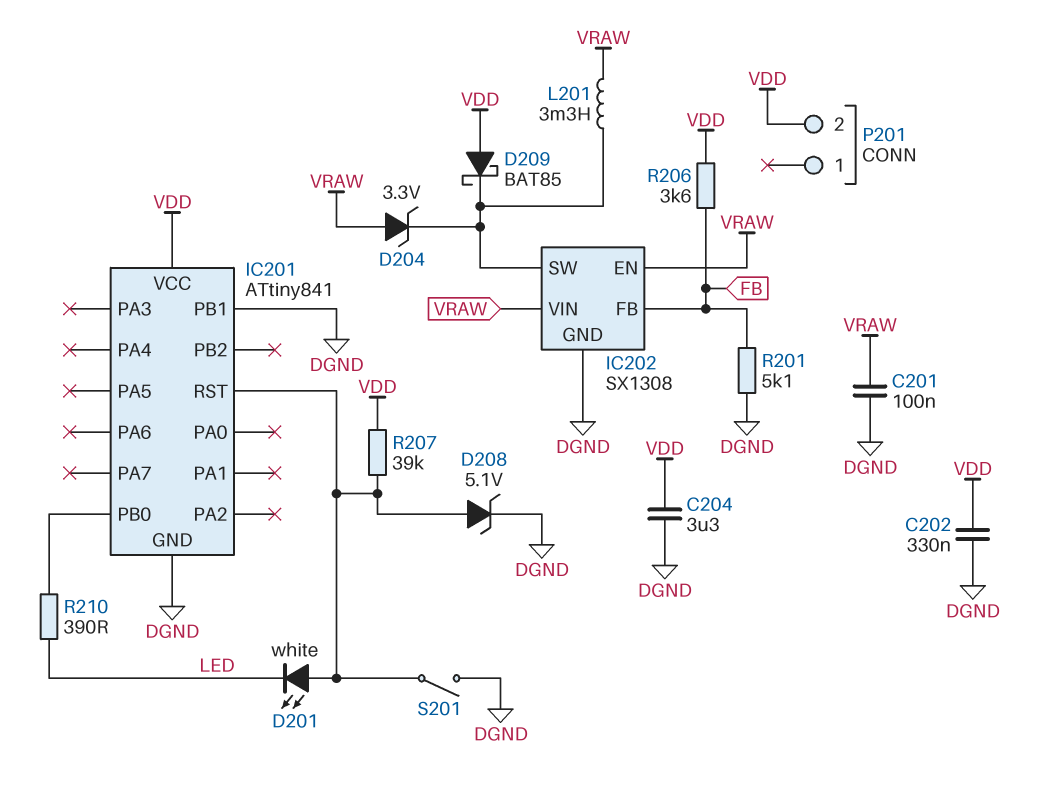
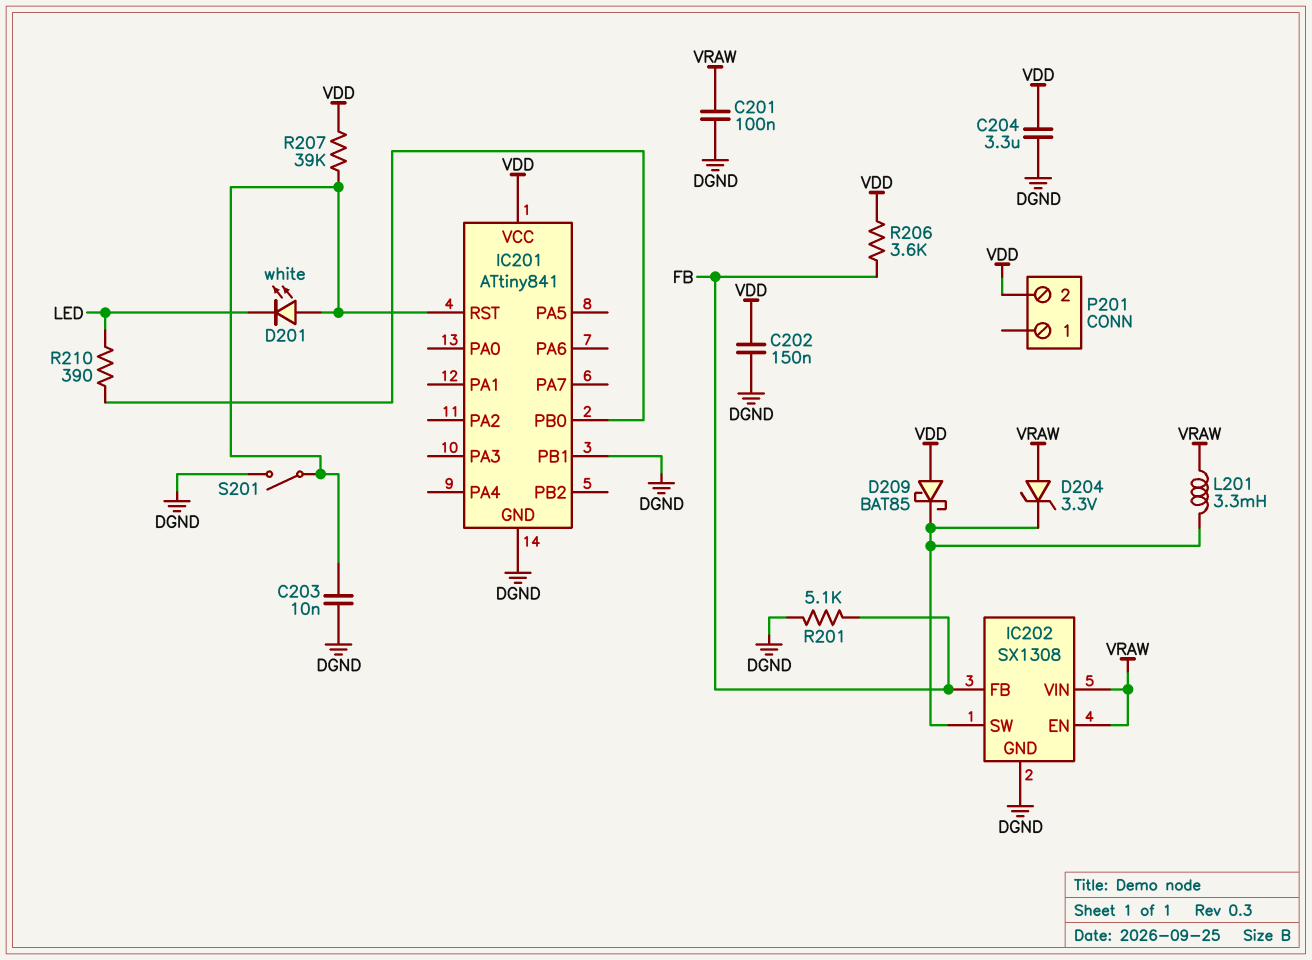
C202: 330nF (DGND, VDD) -> 150nF (DGND, VDD)
C203: none -> 10nF (DGND, IC201/RST)
D208: zener 5.1V (A IC201/RST, K DGND) -> none

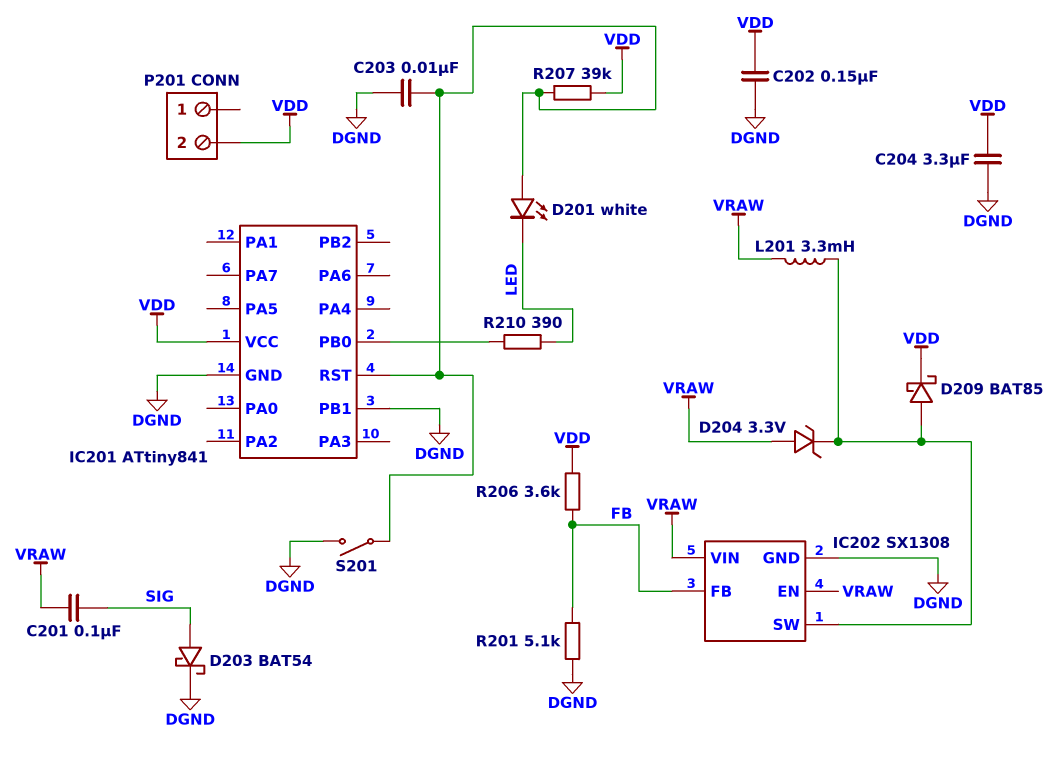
C201: 100nF (DGND, VRAW) -> 100nF (SIG, VRAW)
D203: none -> schottky BAT54 (A SIG, K DGND)
D209: schottky BAT85 (A VDD, K IC202/SW) -> schottky BAT85 (A IC202/SW, K VDD)

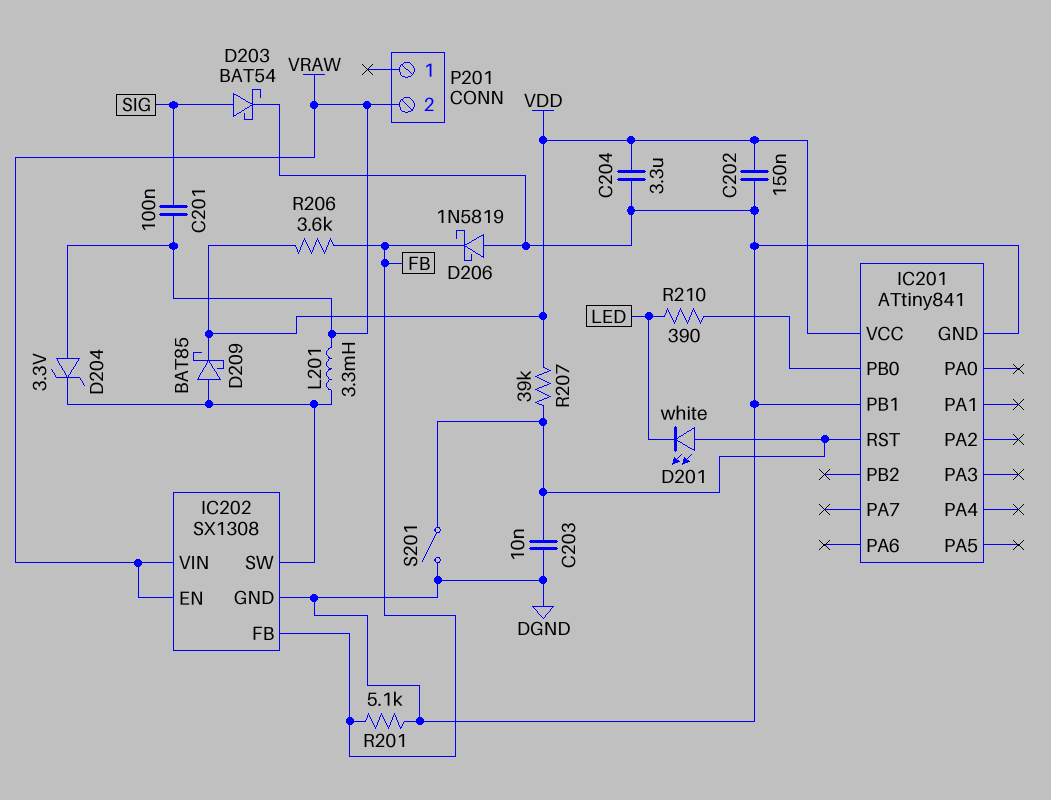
D206: none -> schottky 1N5819 (A DGND, K FB)
P201 pin 2: VDD -> VRAW

